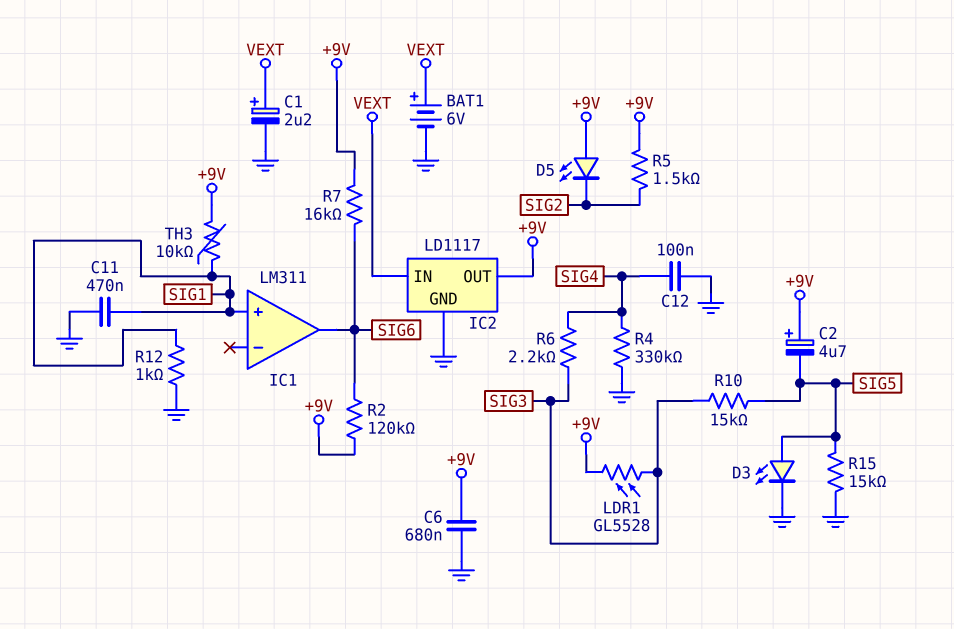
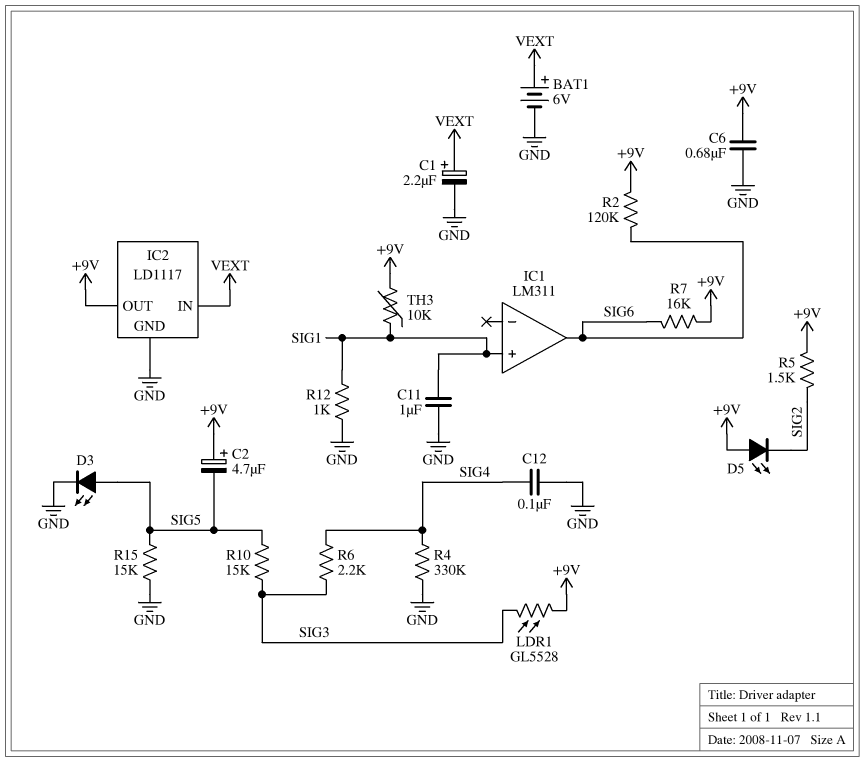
C11: 470nF (GND, SIG1) -> 1uF (GND, SIG1)

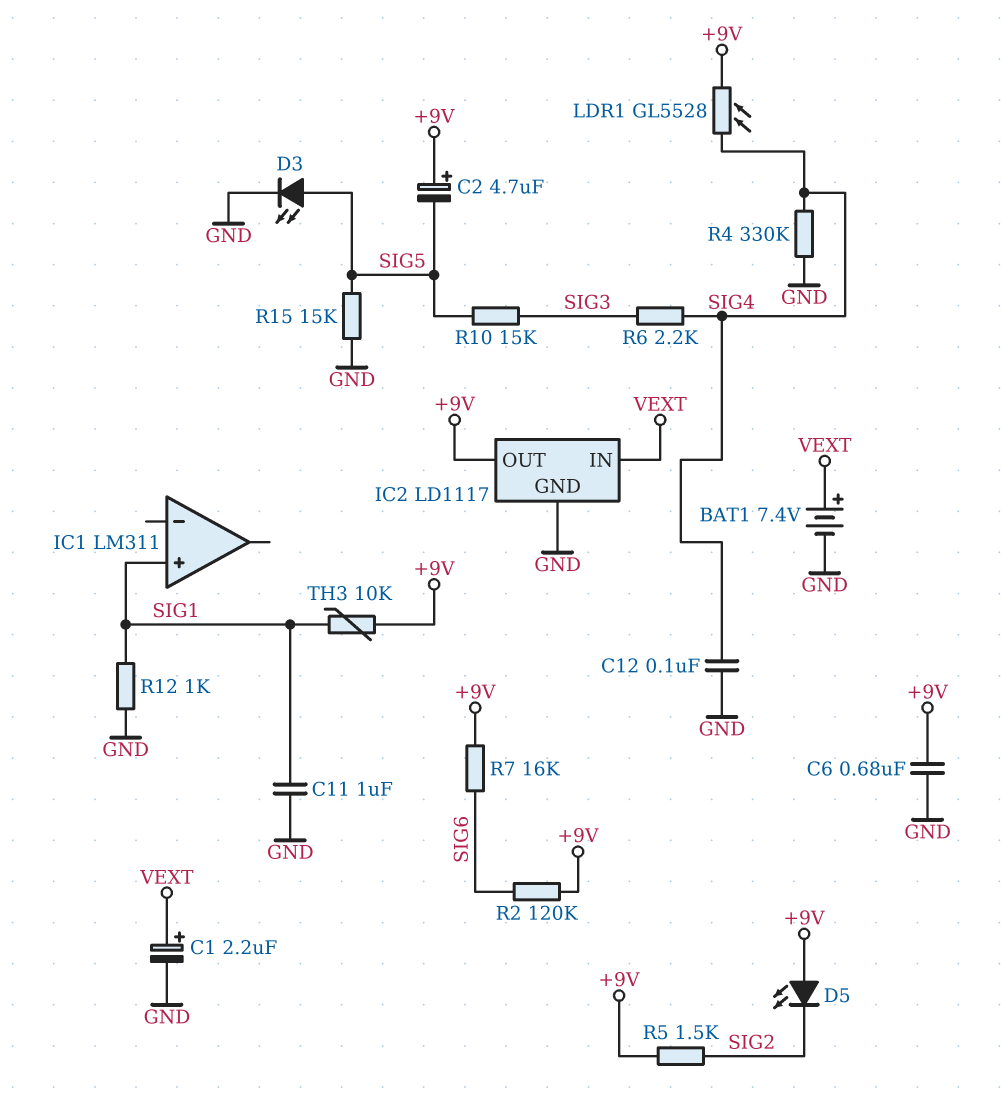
BAT1: 6V (plus VEXT, minus GND) -> 7.4V (plus VEXT, minus GND)
IC1 pin out: SIG6 -> none
LDR1: GL5528 (+9V, SIG3) -> GL5528 (+9V, SIG4)

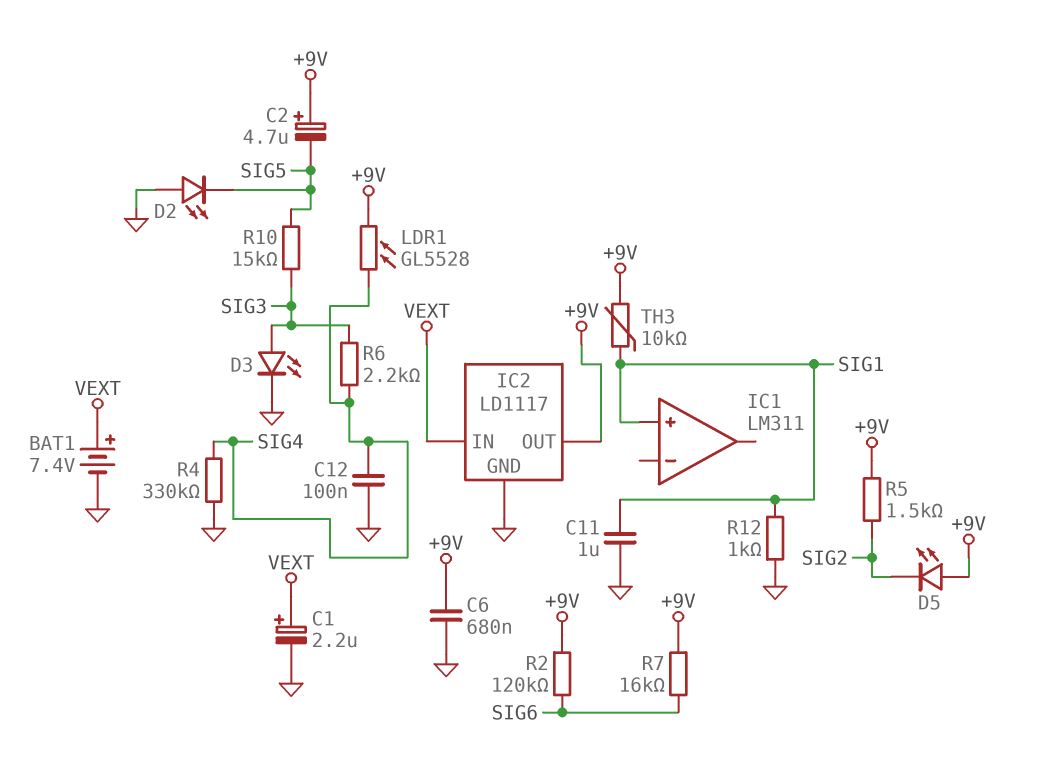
D2: none -> LED (A GND, K SIG5)
D3: LED (A SIG5, K GND) -> LED (A SIG3, K GND)
R15: 15k (GND, SIG5) -> none

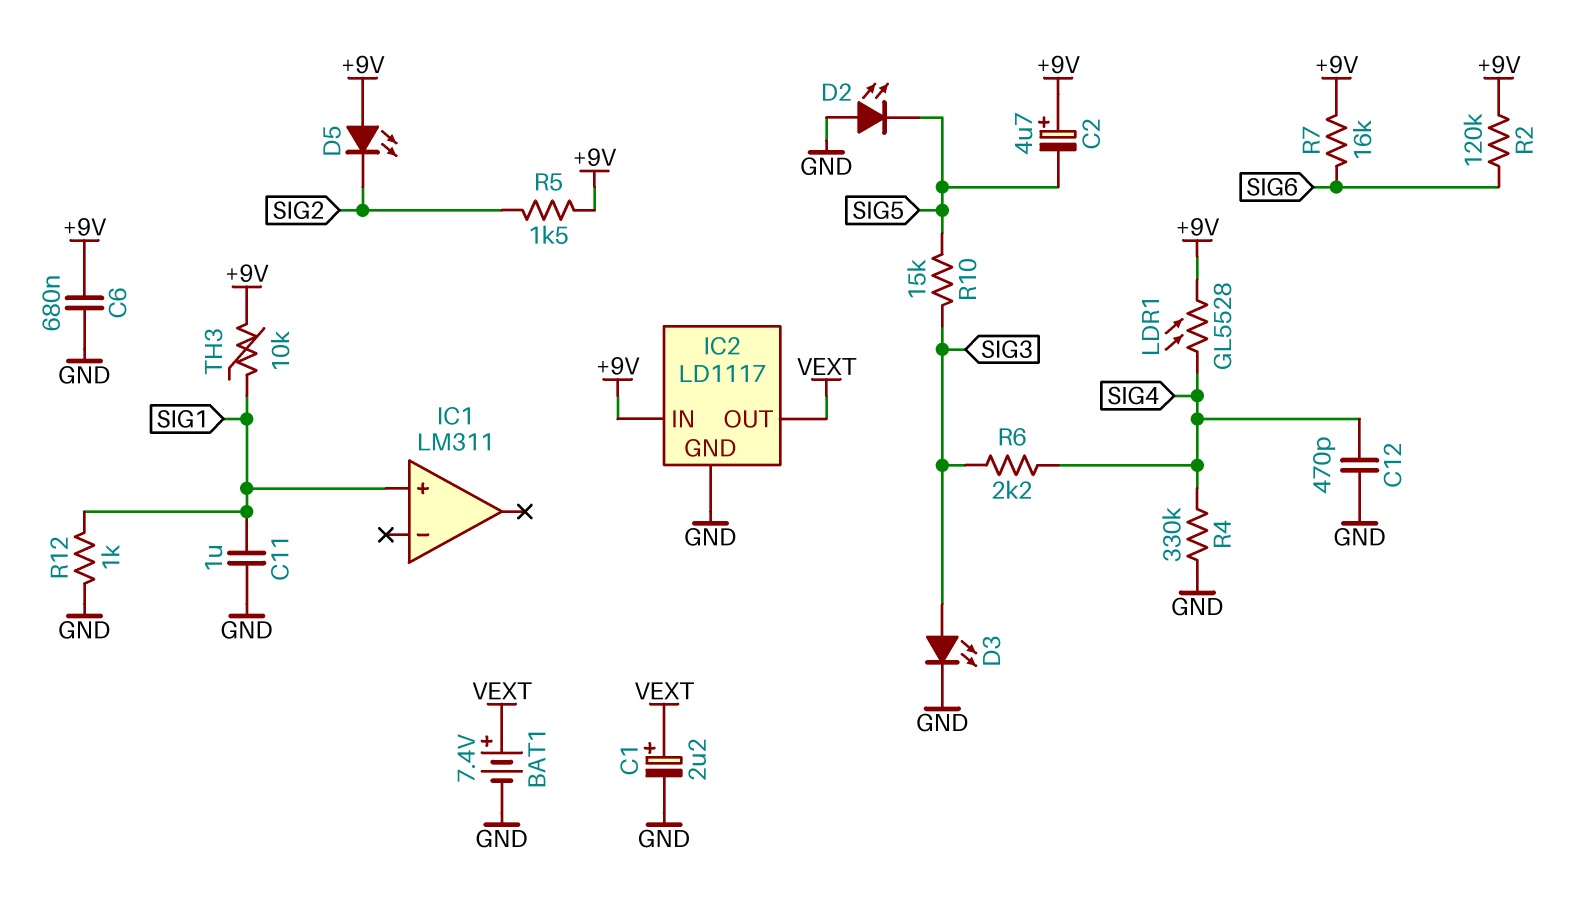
C12: 100nF (GND, SIG4) -> 470pF (GND, SIG4)
IC2 pin IN: VEXT -> +9V
IC2 pin OUT: +9V -> VEXT

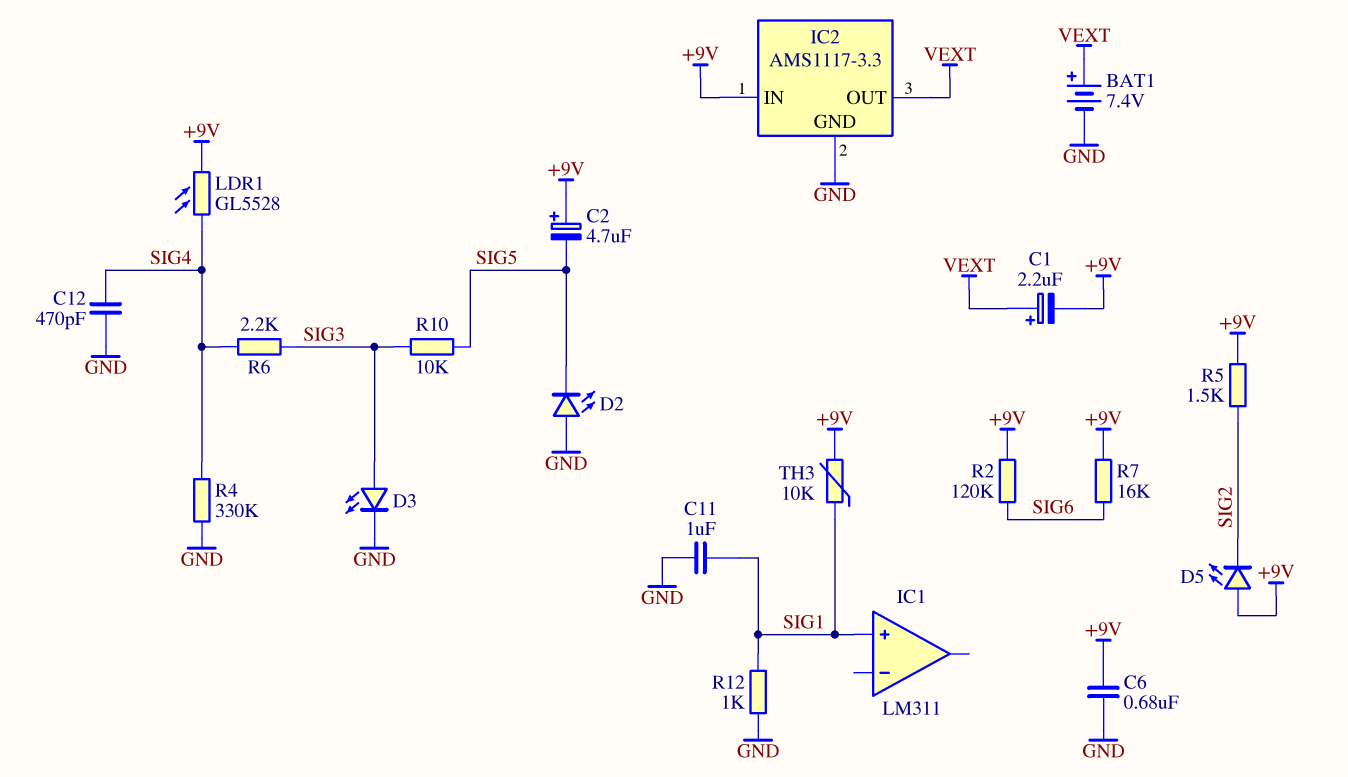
C1: 2.2uF (plus VEXT, minus GND) -> 2.2uF (plus VEXT, minus +9V)
IC2: LD1117 -> AMS1117-3.3
R10: 15k (SIG3, SIG5) -> 10k (SIG3, SIG5)

